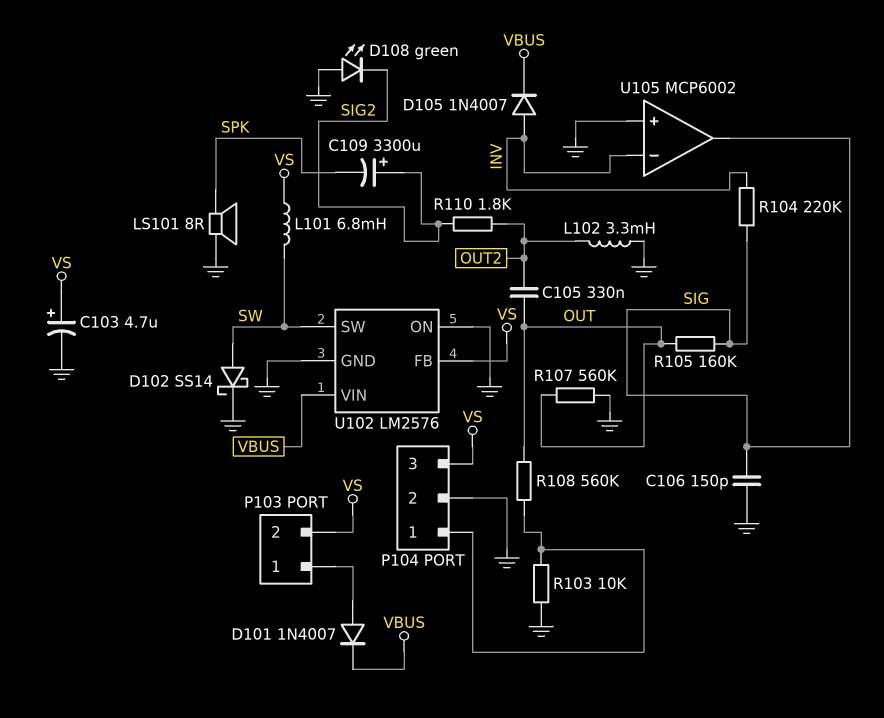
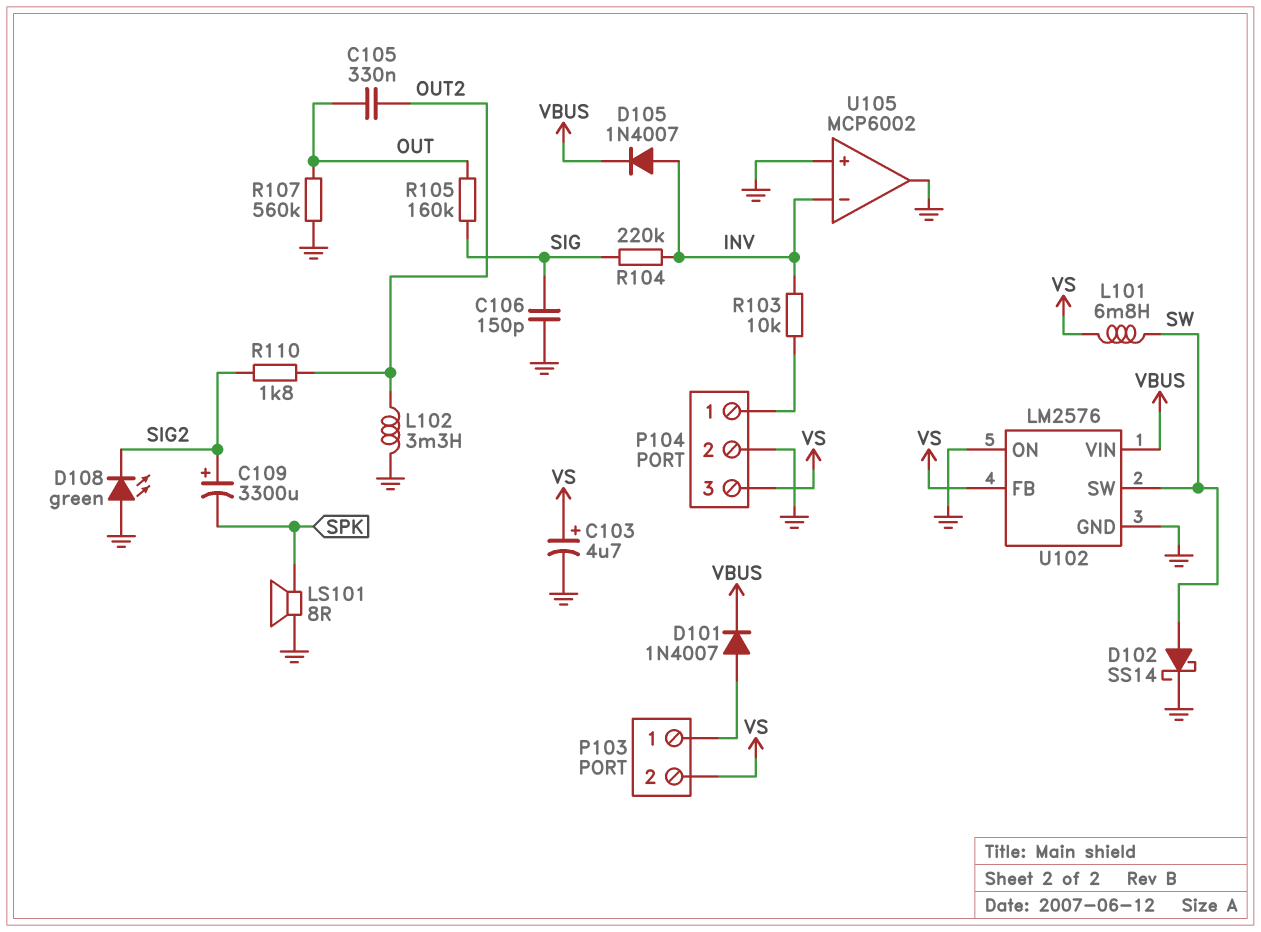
R103: 10k (GND, P104/1) -> 10k (INV, P104/1)
R108: 560k (OUT, P104/1) -> none
U105 pin out: SIG -> GND

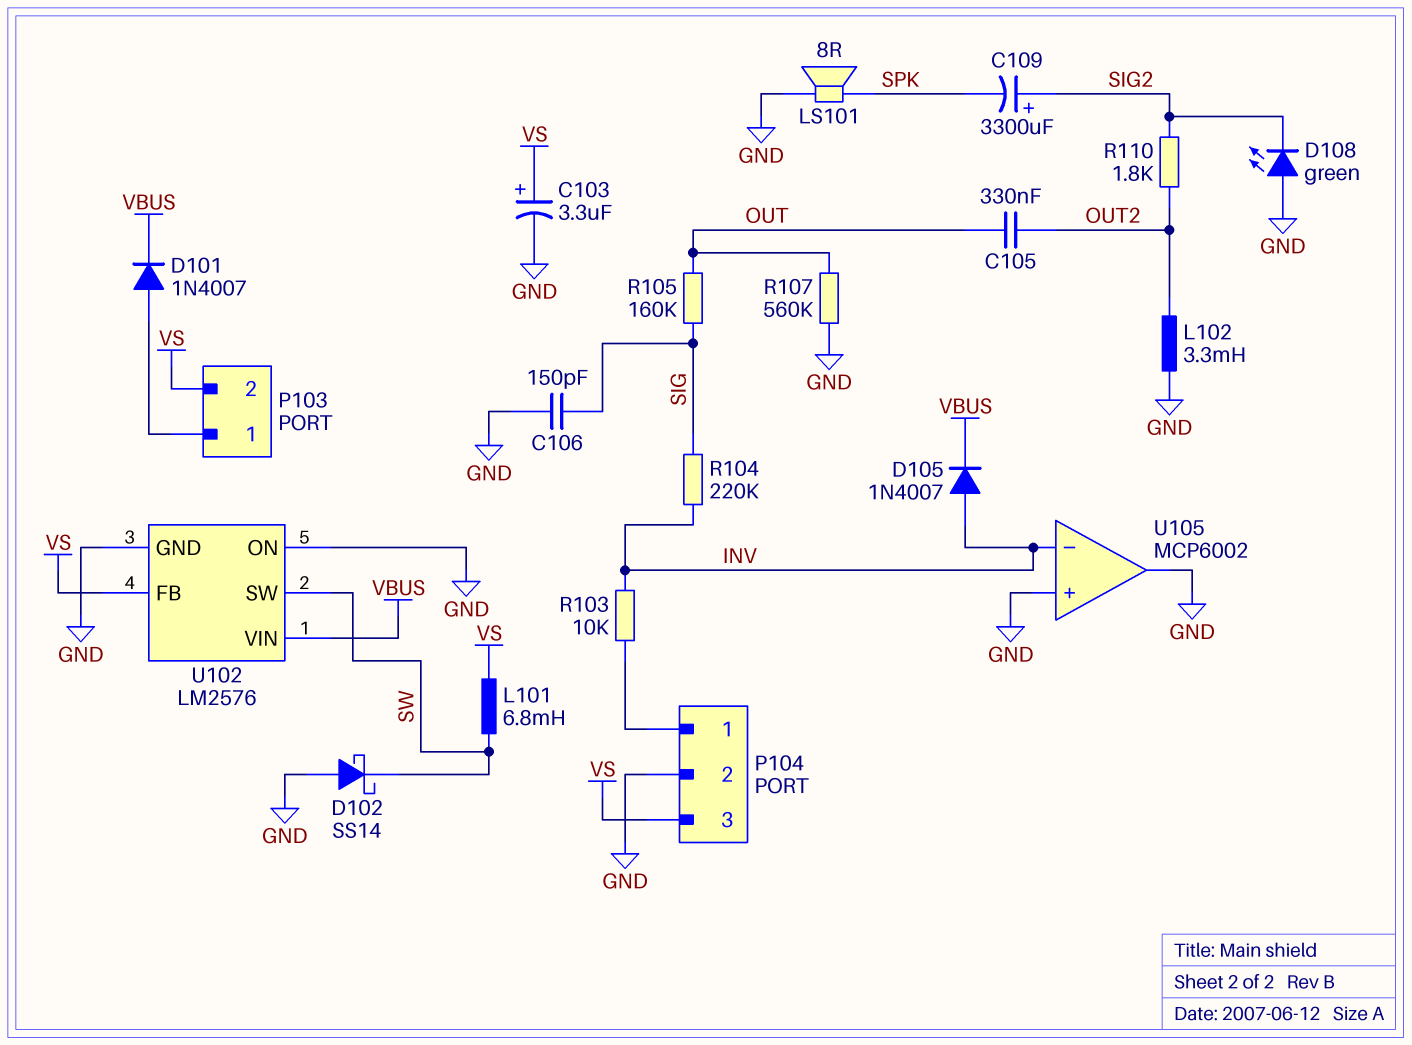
C103: 4.7uF (plus VS, minus GND) -> 3.3uF (plus VS, minus GND)
D102: schottky SS14 (A SW, K GND) -> schottky SS14 (A GND, K SW)

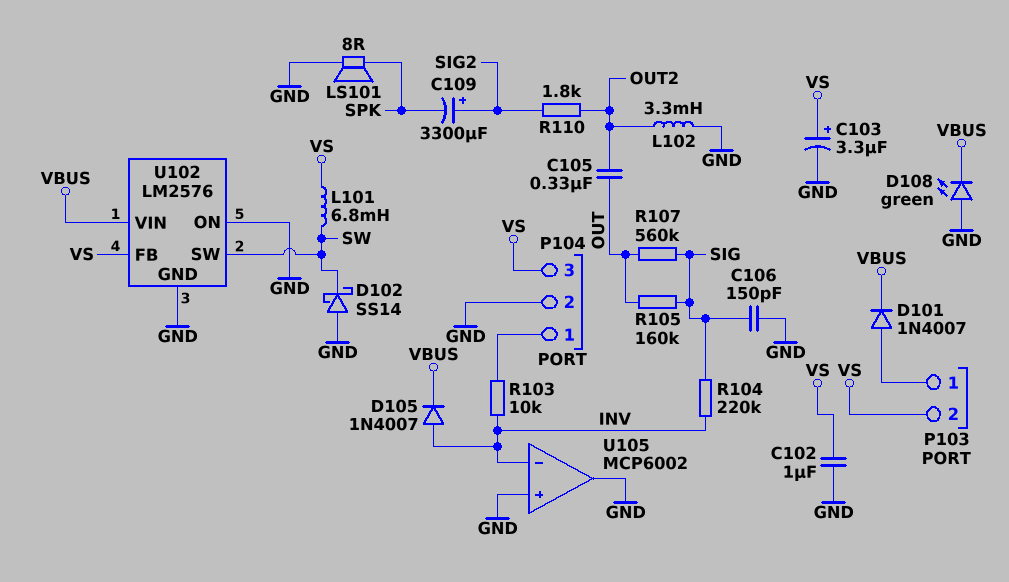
C102: none -> 1uF (GND, VS)
D108: LED green (A GND, K SIG2) -> LED green (A GND, K VBUS)
R107: 560k (GND, OUT) -> 560k (OUT, SIG)

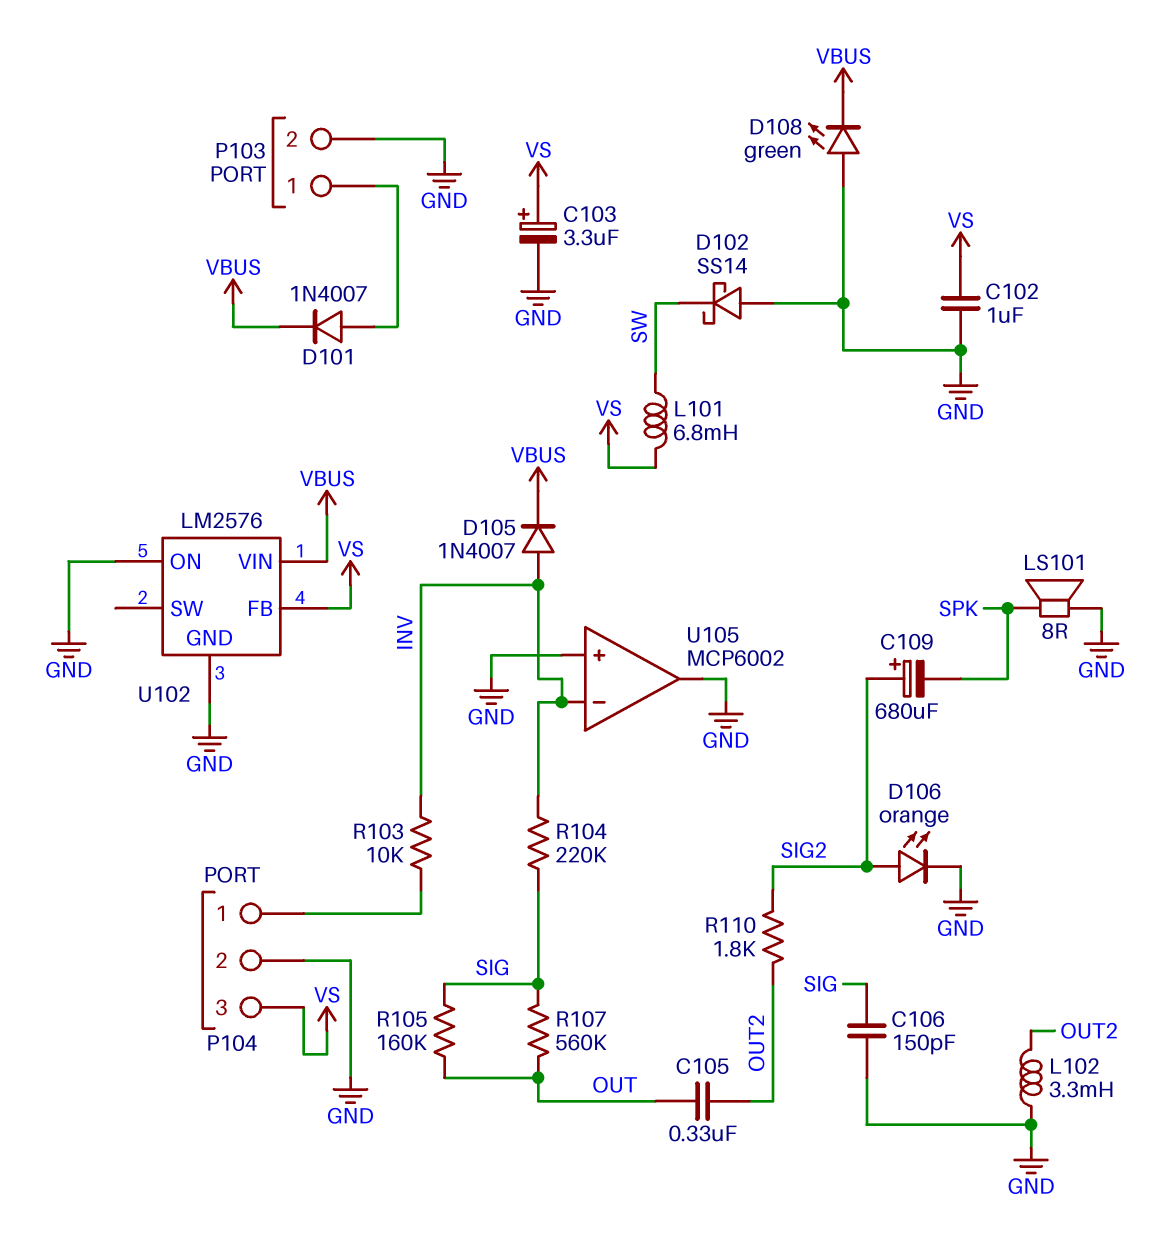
C109: 3300uF (plus SIG2, minus SPK) -> 680uF (plus SIG2, minus SPK)
D106: none -> LED orange (A SIG2, K GND)
P103 pin 2: VS -> GND
U102 pin SW: SW -> none

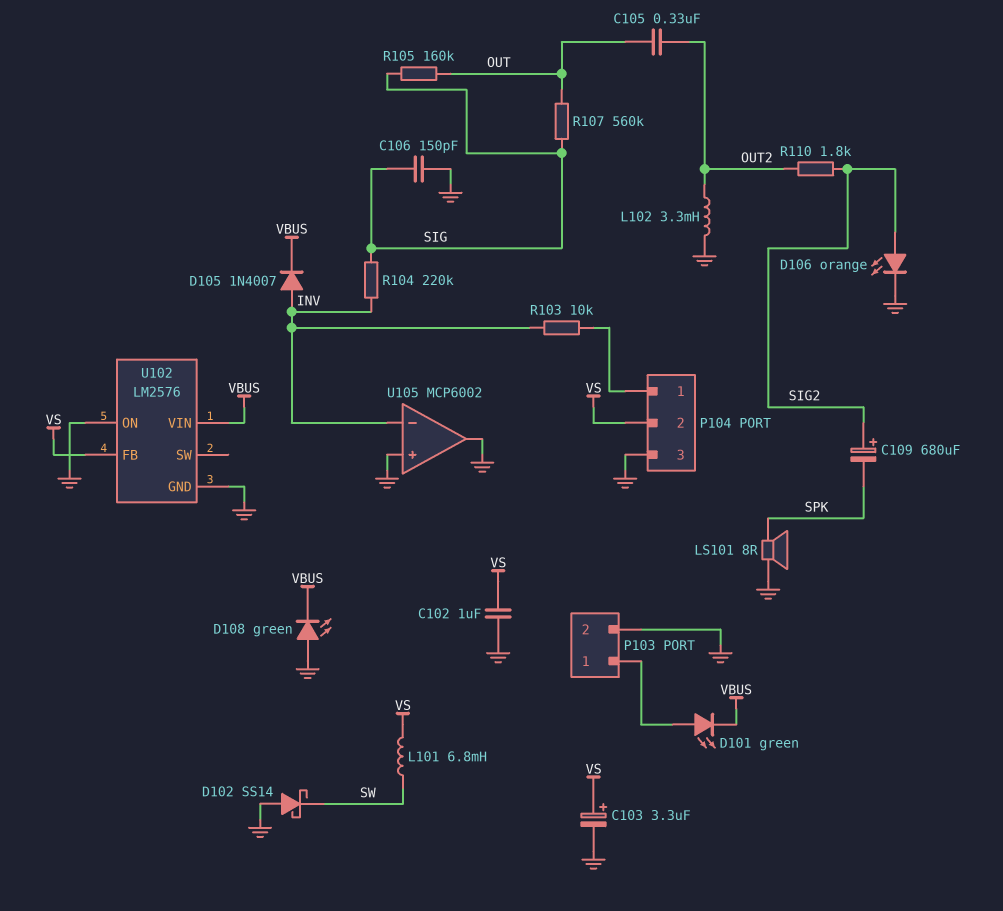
D101: diode 1N4007 (A P103/1, K VBUS) -> LED green (A P103/1, K VBUS)
P104 pin 2: GND -> VS
P104 pin 3: VS -> GND

